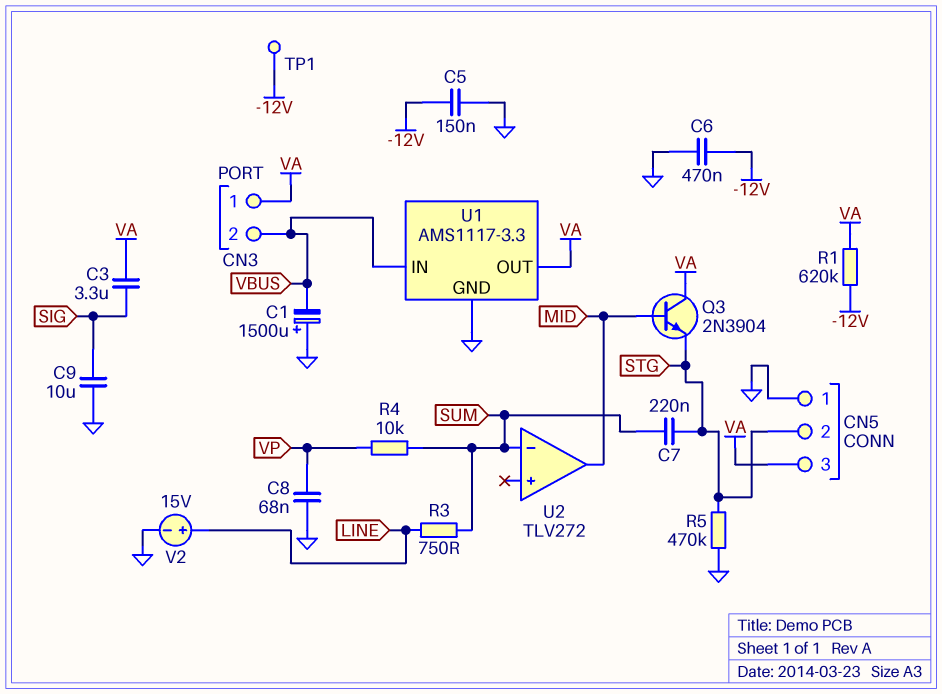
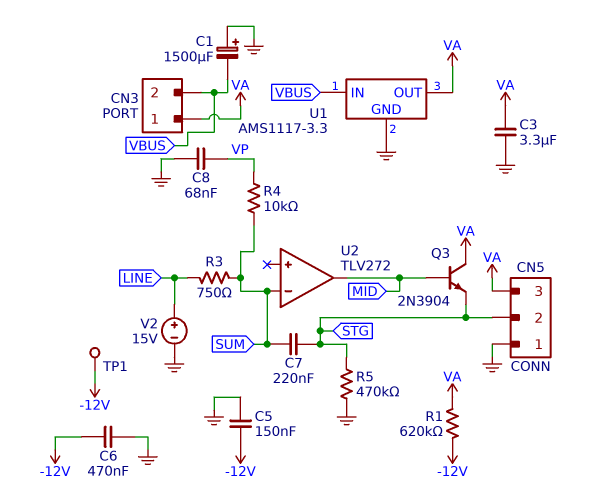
C3: 3.3uF (SIG, VA) -> 3.3uF (GND, VA)
C9: 10uF (GND, SIG) -> none

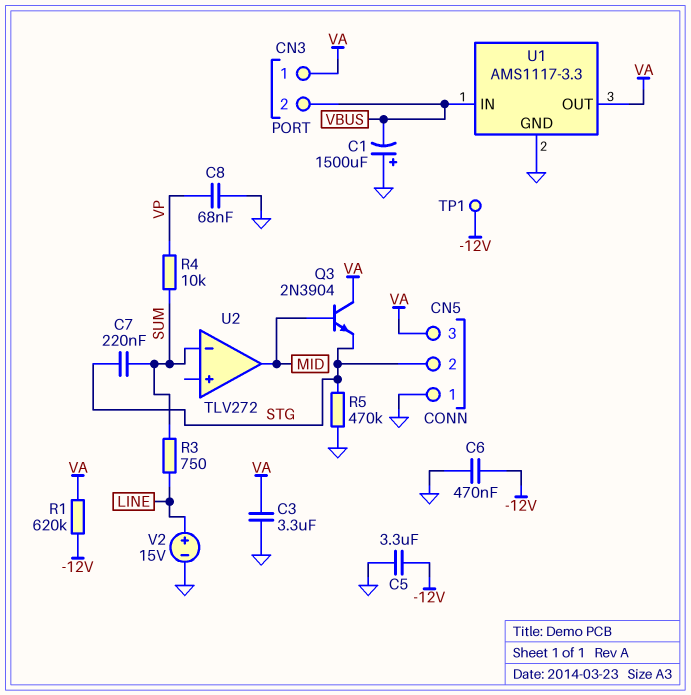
C5: 150nF (-12V, GND) -> 3.3uF (-12V, GND)

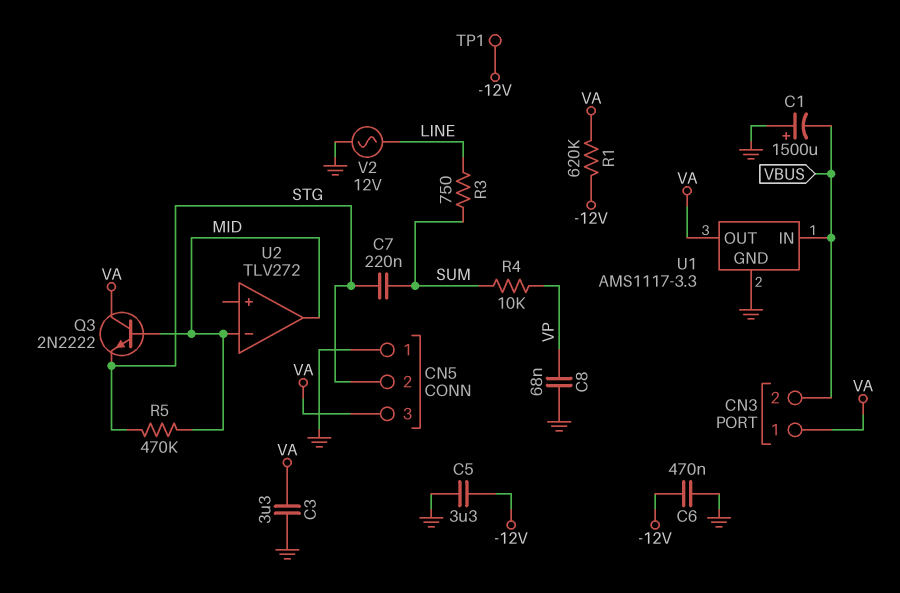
Q3: NPN 2N3904 (B MID, C VA, E STG) -> NPN 2N2222 (B MID, C VA, E STG)
R5: 470k (GND, STG) -> 470k (MID, STG)
U2 pin in-: SUM -> MID
V2: 15V (plus LINE, minus GND) -> AC 12V (GND, LINE)

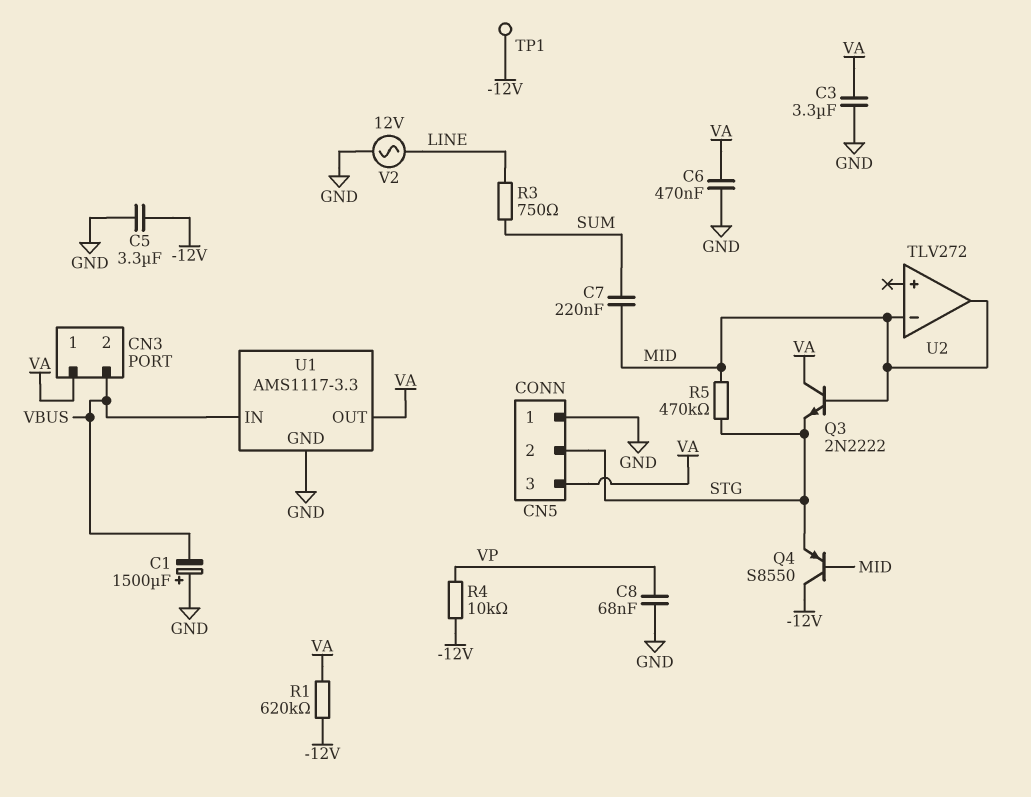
C6: 470nF (-12V, GND) -> 470nF (GND, VA)
C7: 220nF (STG, SUM) -> 220nF (MID, SUM)
Q4: none -> PNP S8550 (B MID, C -12V, E STG)
R4: 10k (SUM, VP) -> 10k (-12V, VP)

